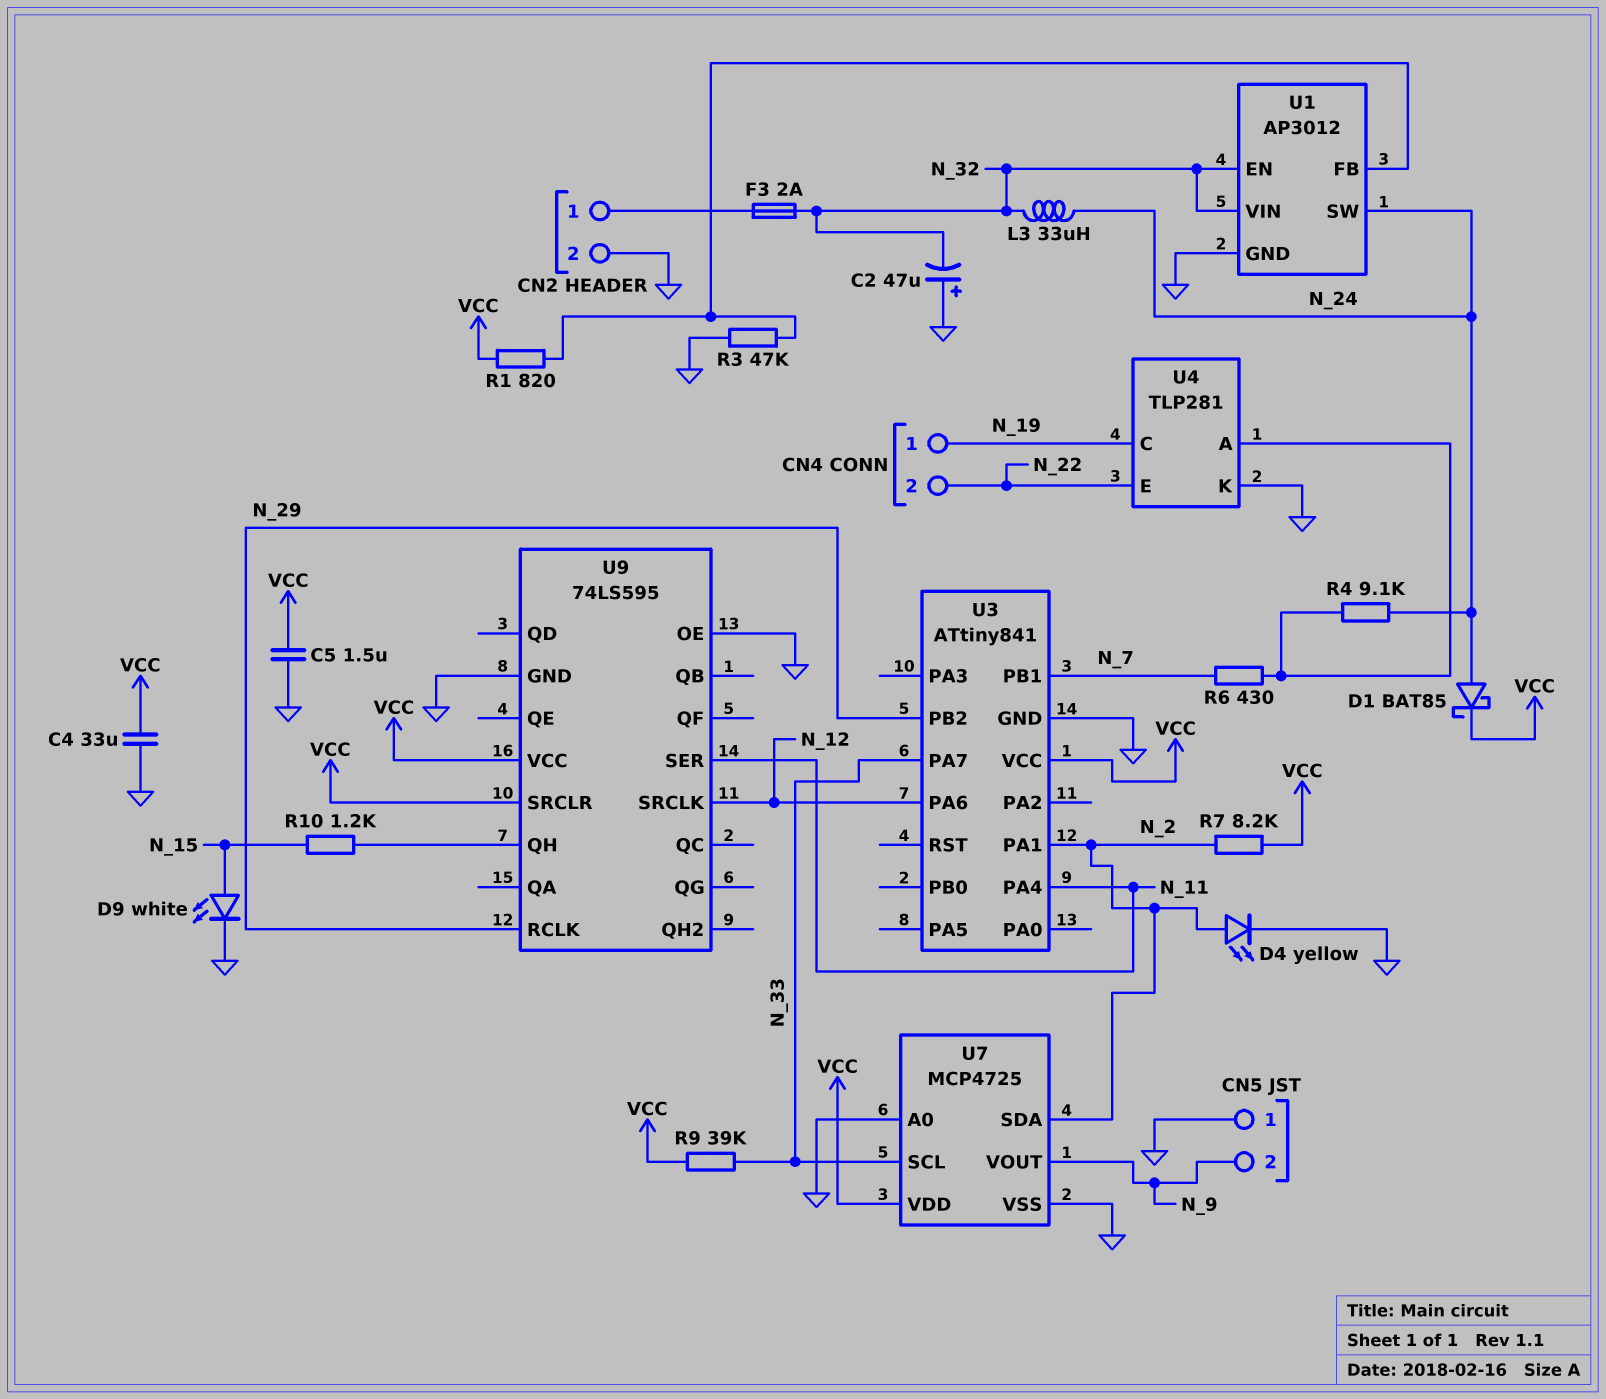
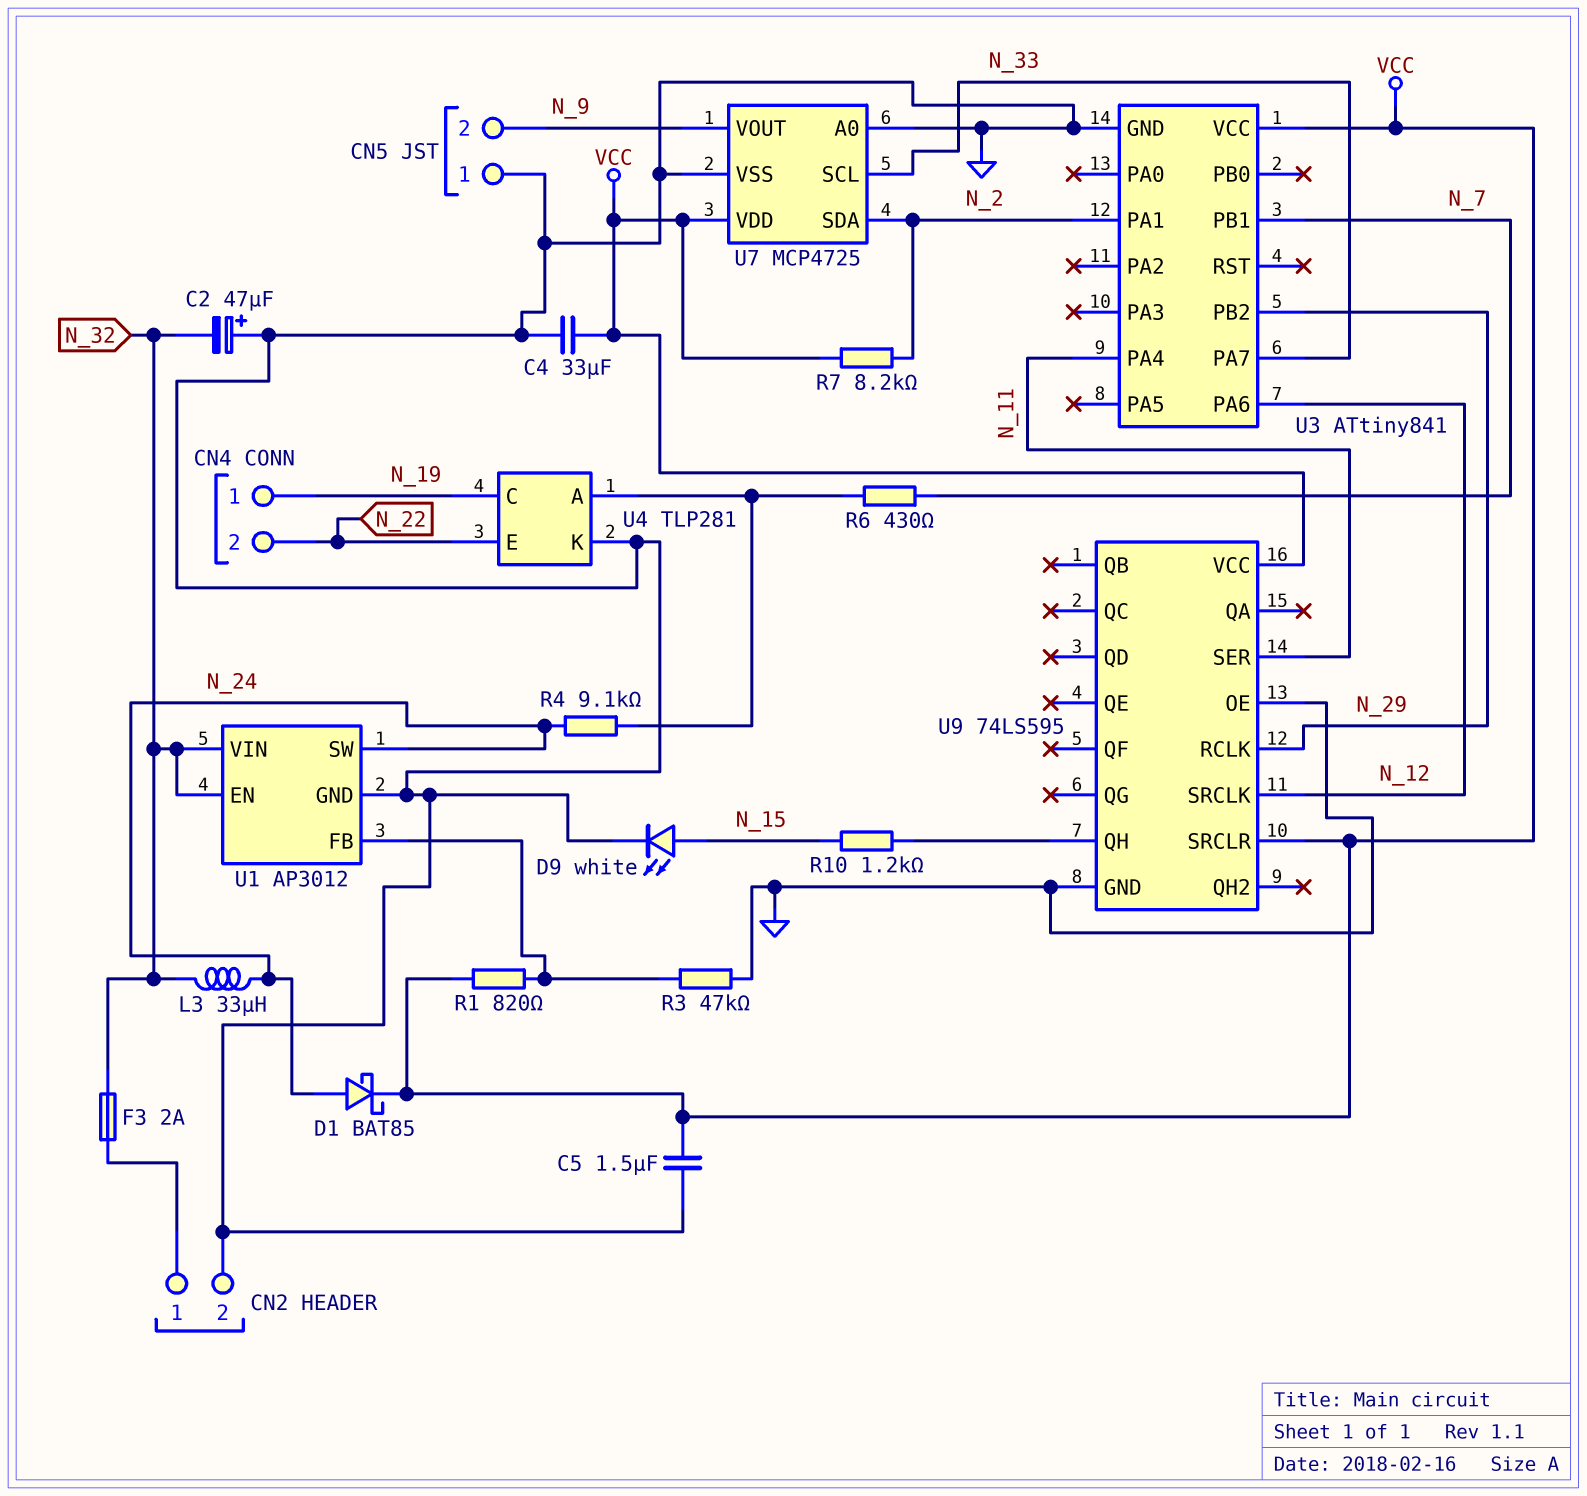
D4: LED yellow (A N_2, K GND) -> none
R9: 39k (N_33, VCC) -> none

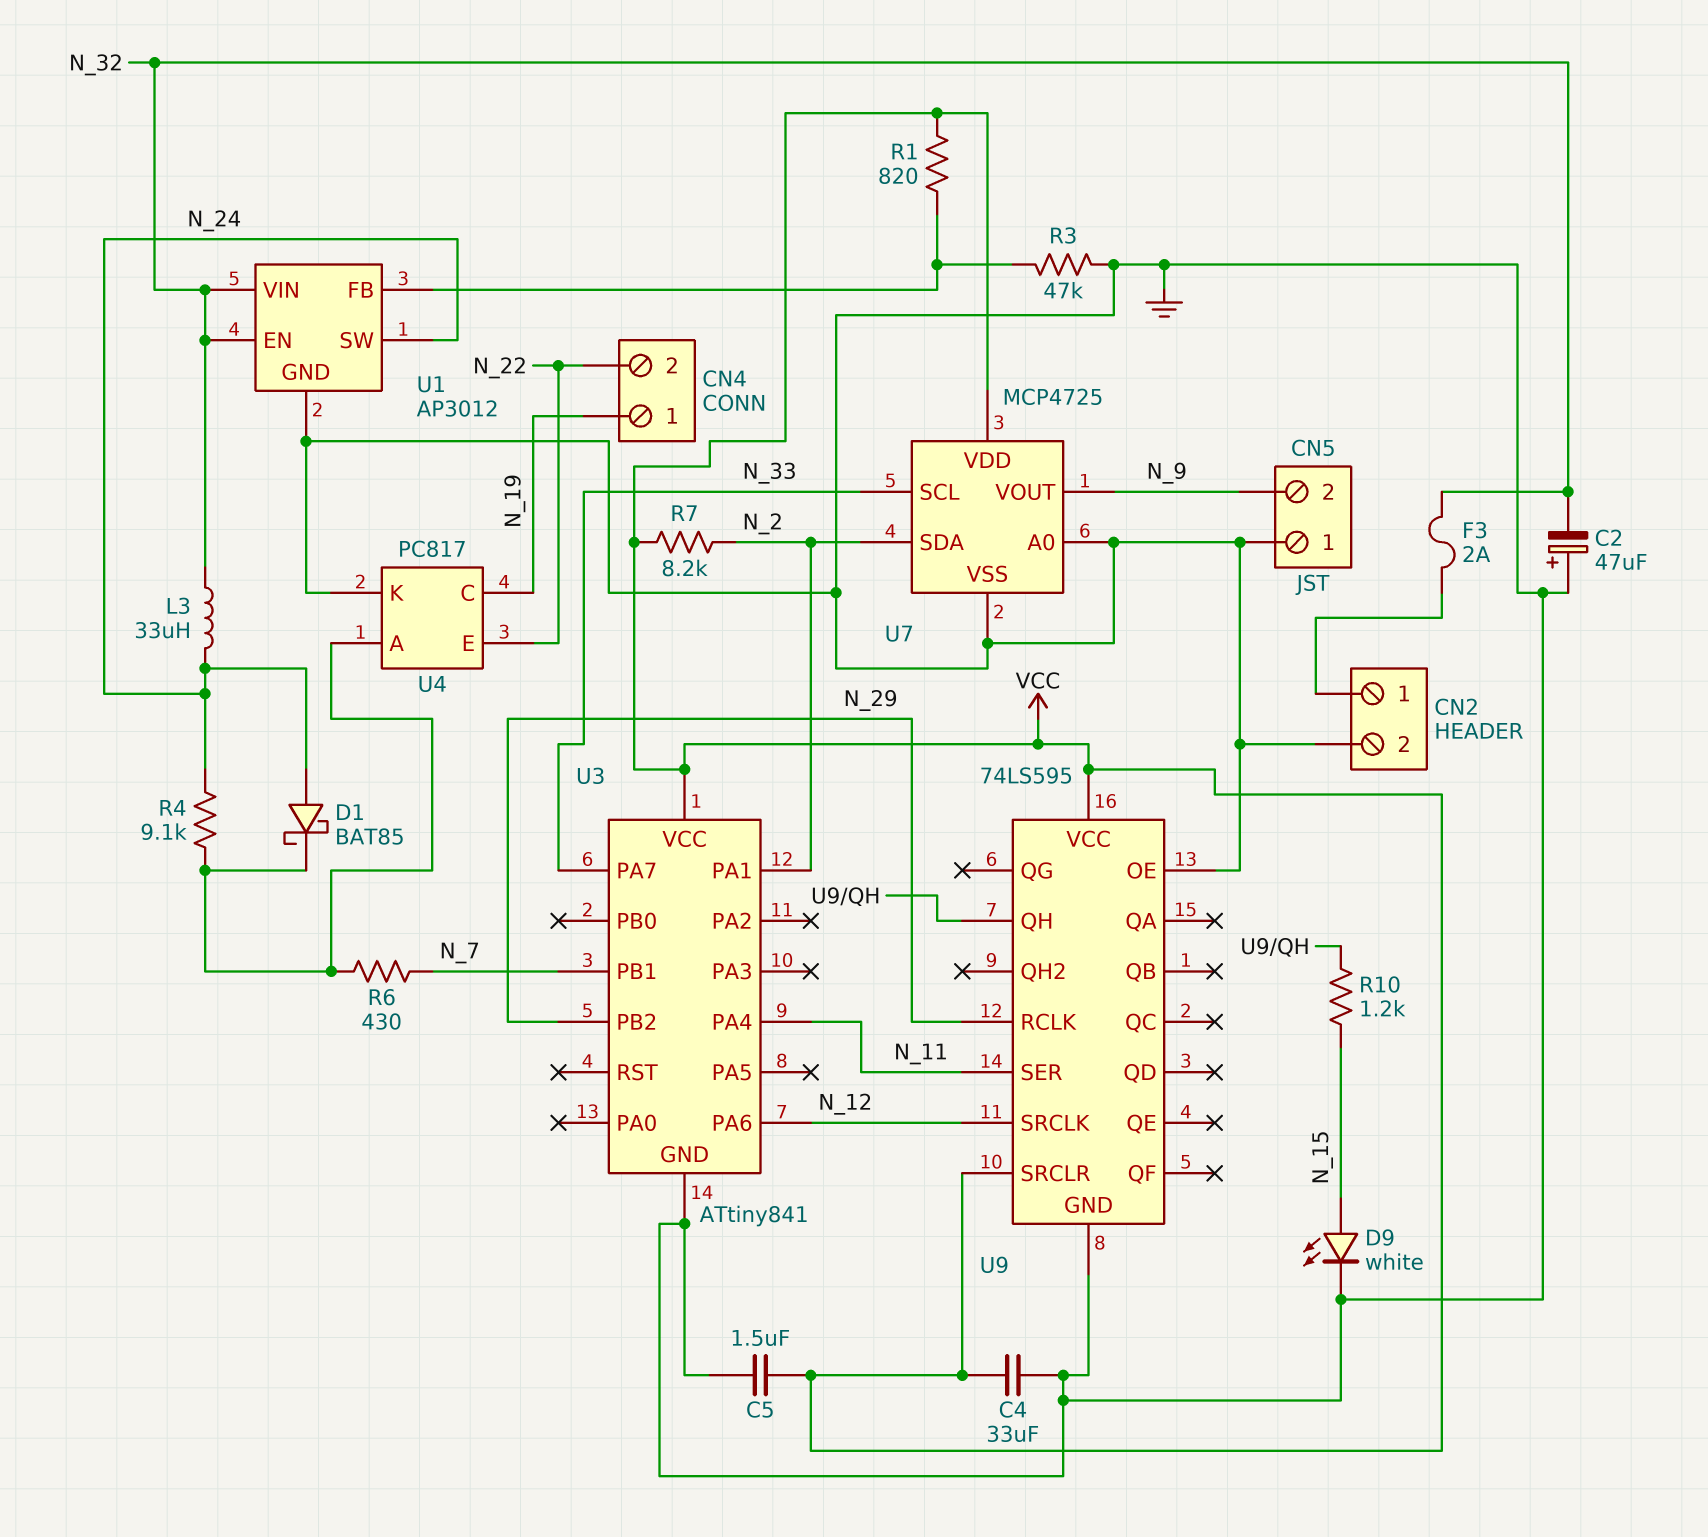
D1: schottky BAT85 (A N_24, K VCC) -> schottky BAT85 (A N_24, K U4/A)
U4: TLP281 -> PC817

